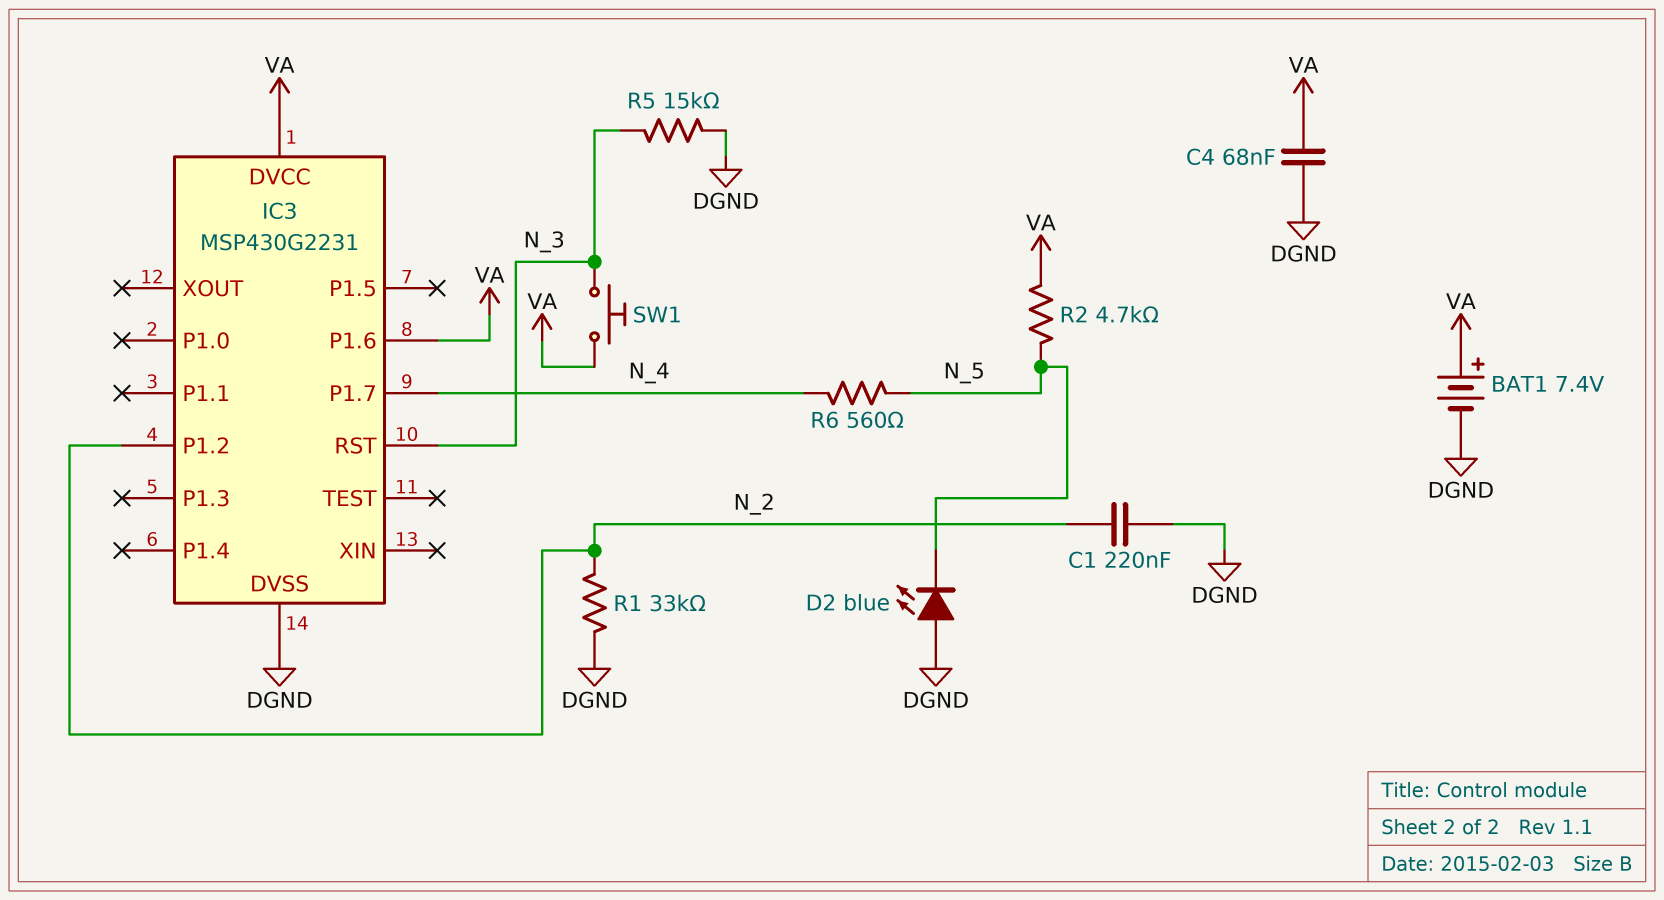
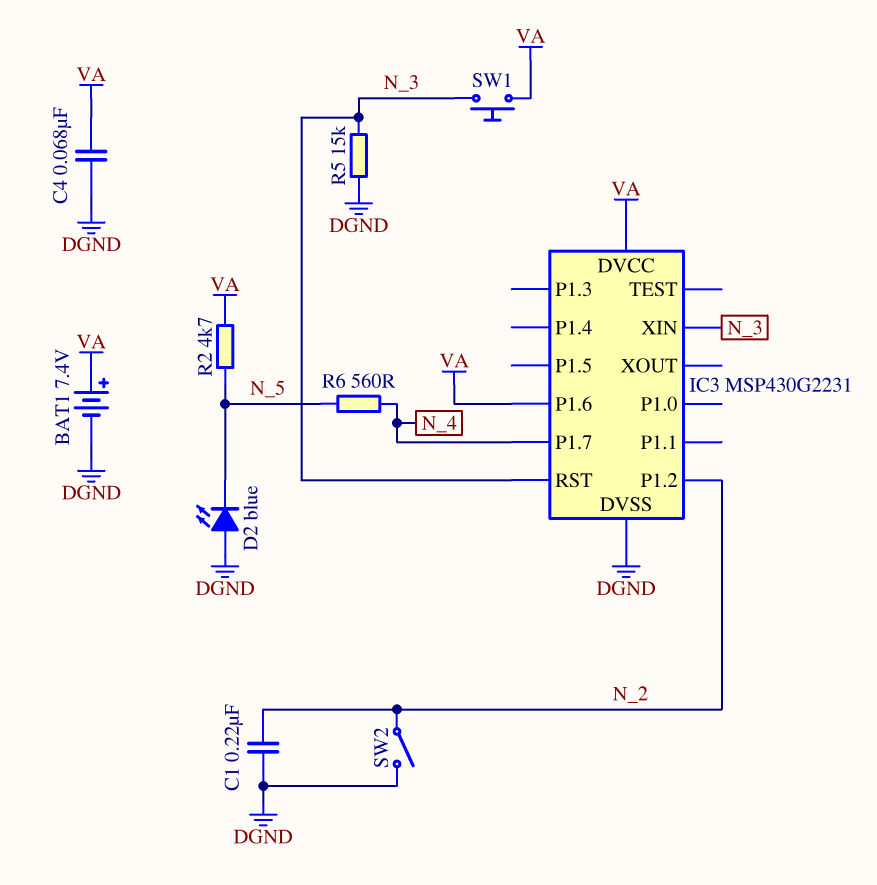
IC3 pin XIN: none -> N_3
R1: 33k (DGND, N_2) -> none
SW2: none -> switch (DGND, N_2)

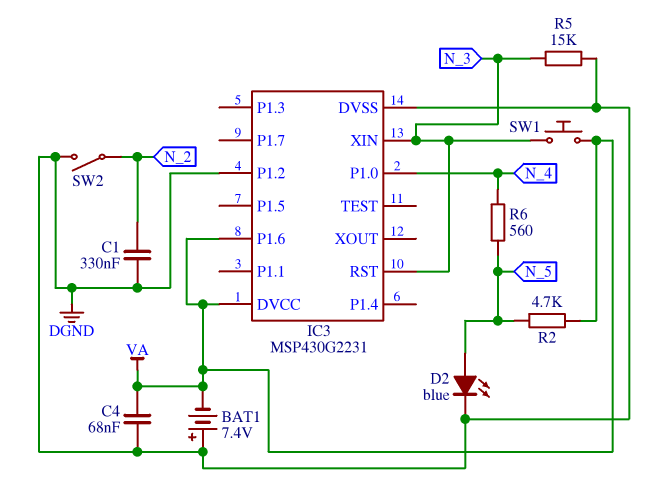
BAT1: 7.4V (plus VA, minus DGND) -> 7.4V (plus DGND, minus VA)
C1: 220nF (DGND, N_2) -> 330nF (DGND, N_2)
D2: LED blue (A DGND, K N_5) -> LED blue (A N_5, K DGND)
IC3 pin P1.0: none -> N_4
IC3 pin P1.2: N_2 -> DGND
IC3 pin P1.7: N_4 -> none

